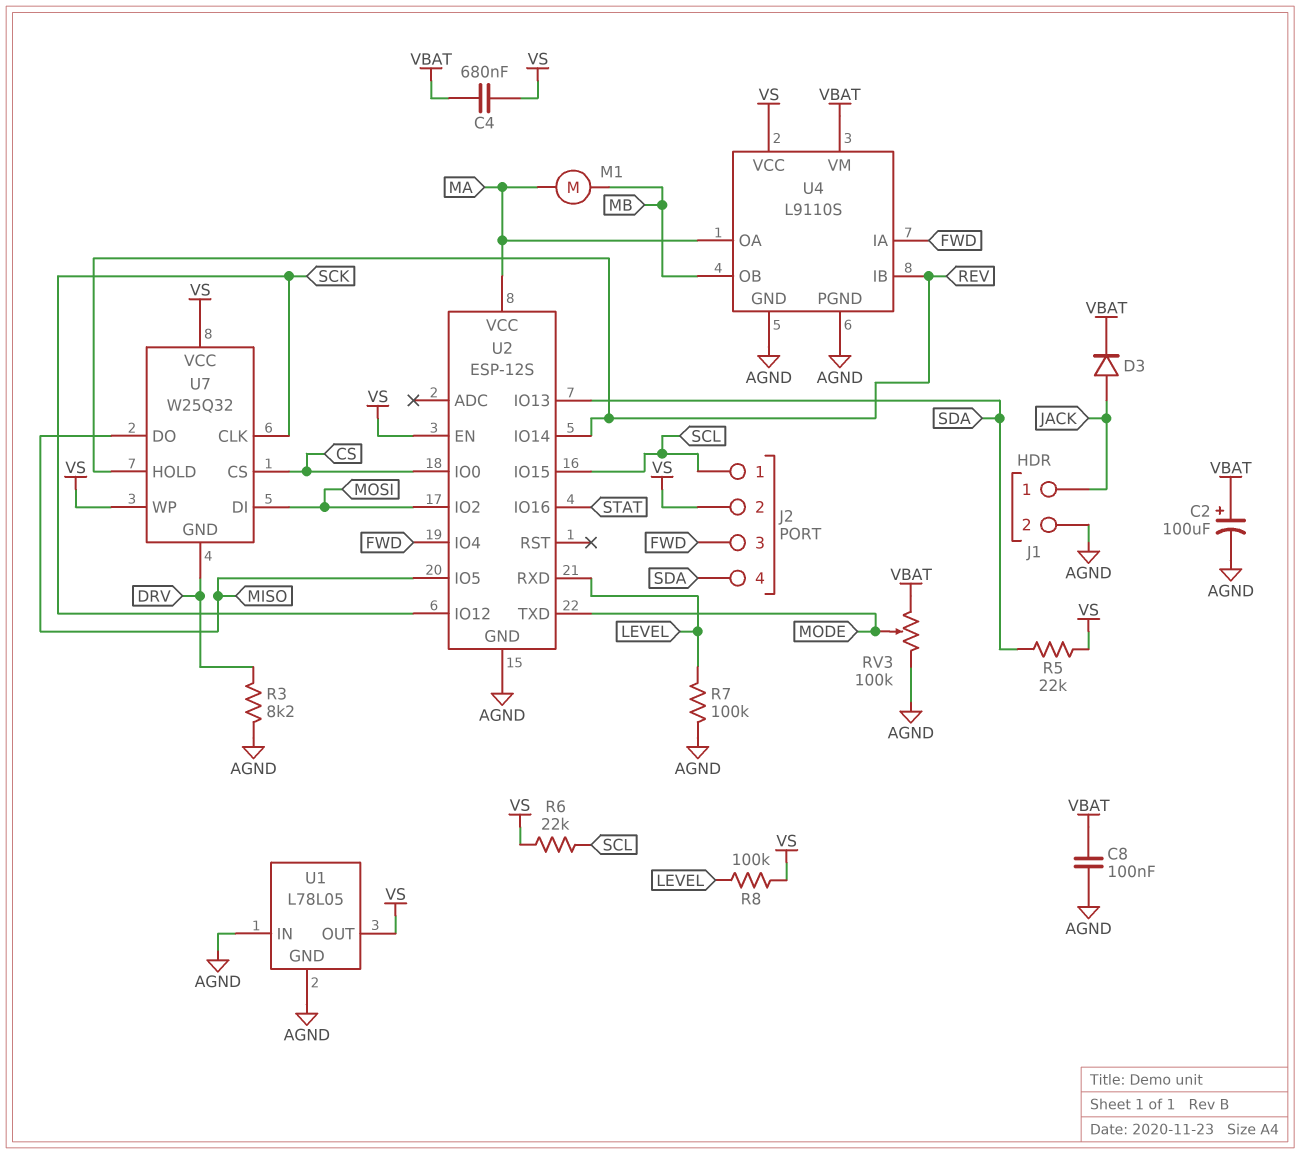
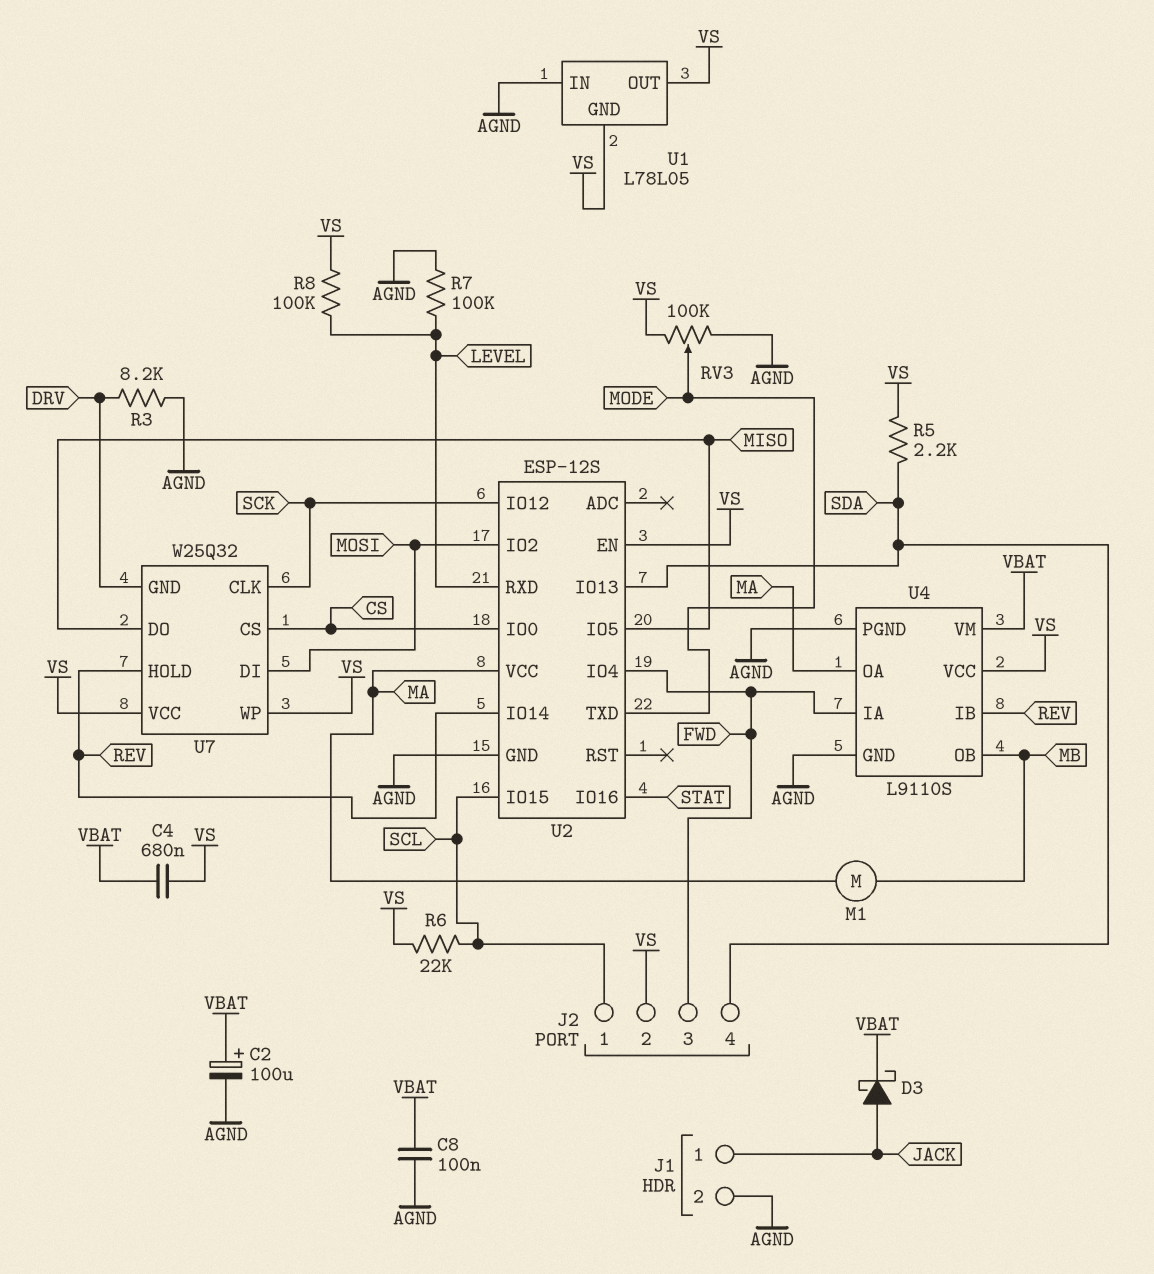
D3: diode (A JACK, K VBAT) -> schottky (A JACK, K VBAT)
R5: 22k (SDA, VS) -> 2.2k (SDA, VS)
RV3: 100k (AGND, VBAT, wiper MODE) -> 100k (AGND, VS, wiper MODE)
U1 pin GND: AGND -> VS

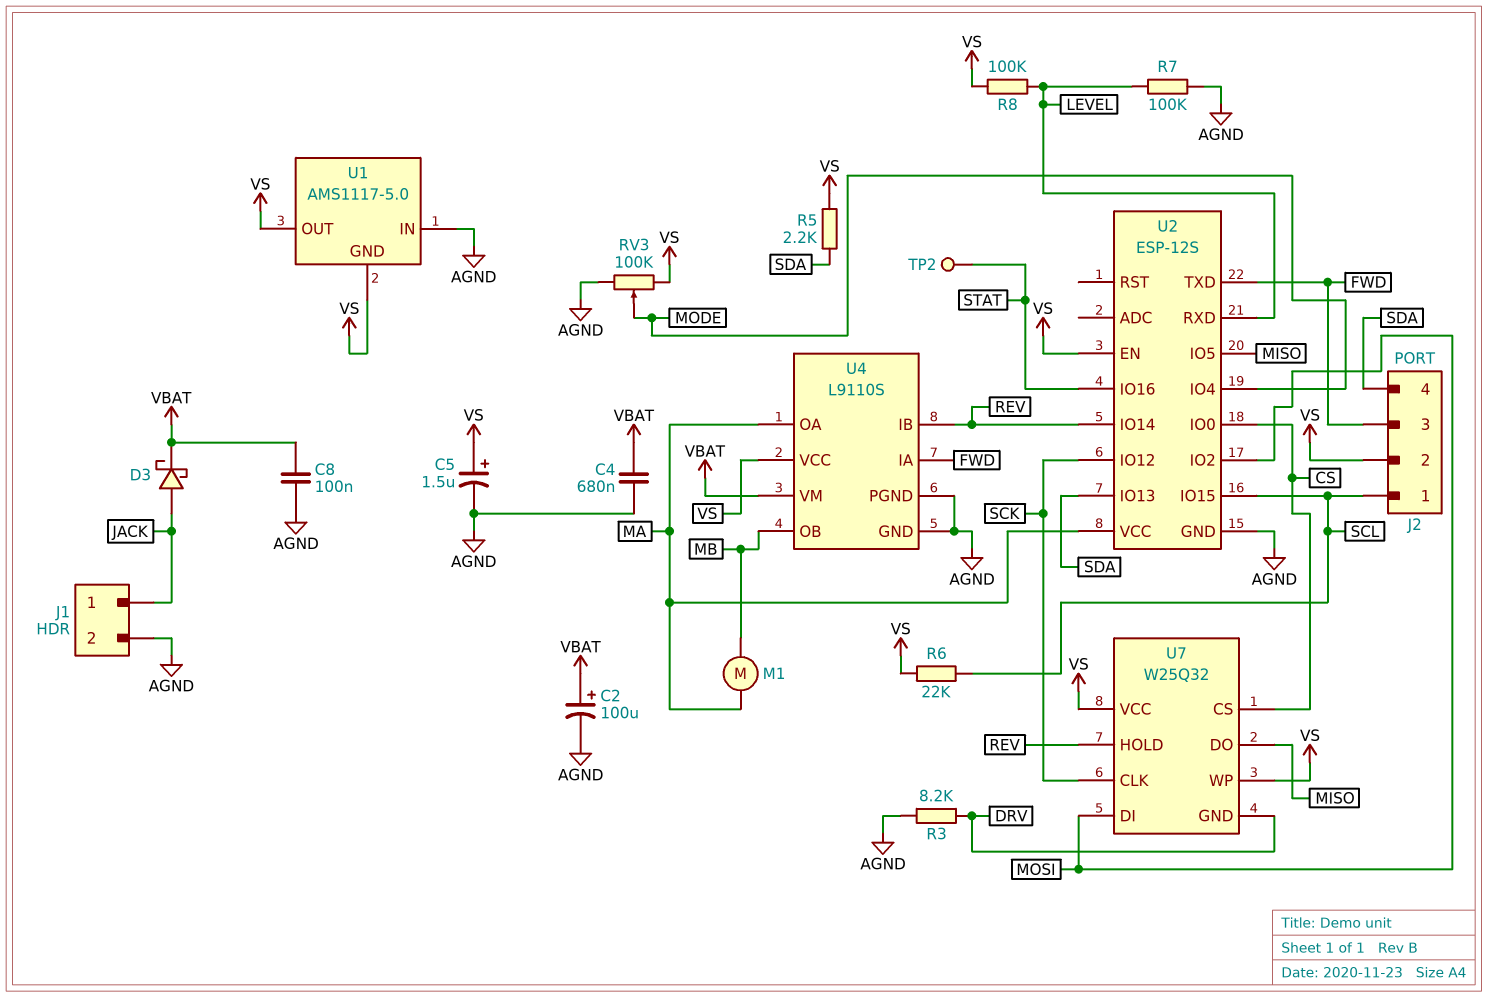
C4: 680nF (VBAT, VS) -> 680nF (AGND, VBAT)
C5: none -> 1.5uF (plus VS, minus AGND)
TP2: none -> test point (STAT)
U1: L78L05 -> AMS1117-5.0
U2 pin IO4: FWD -> MODE
U2 pin TXD: MODE -> FWD

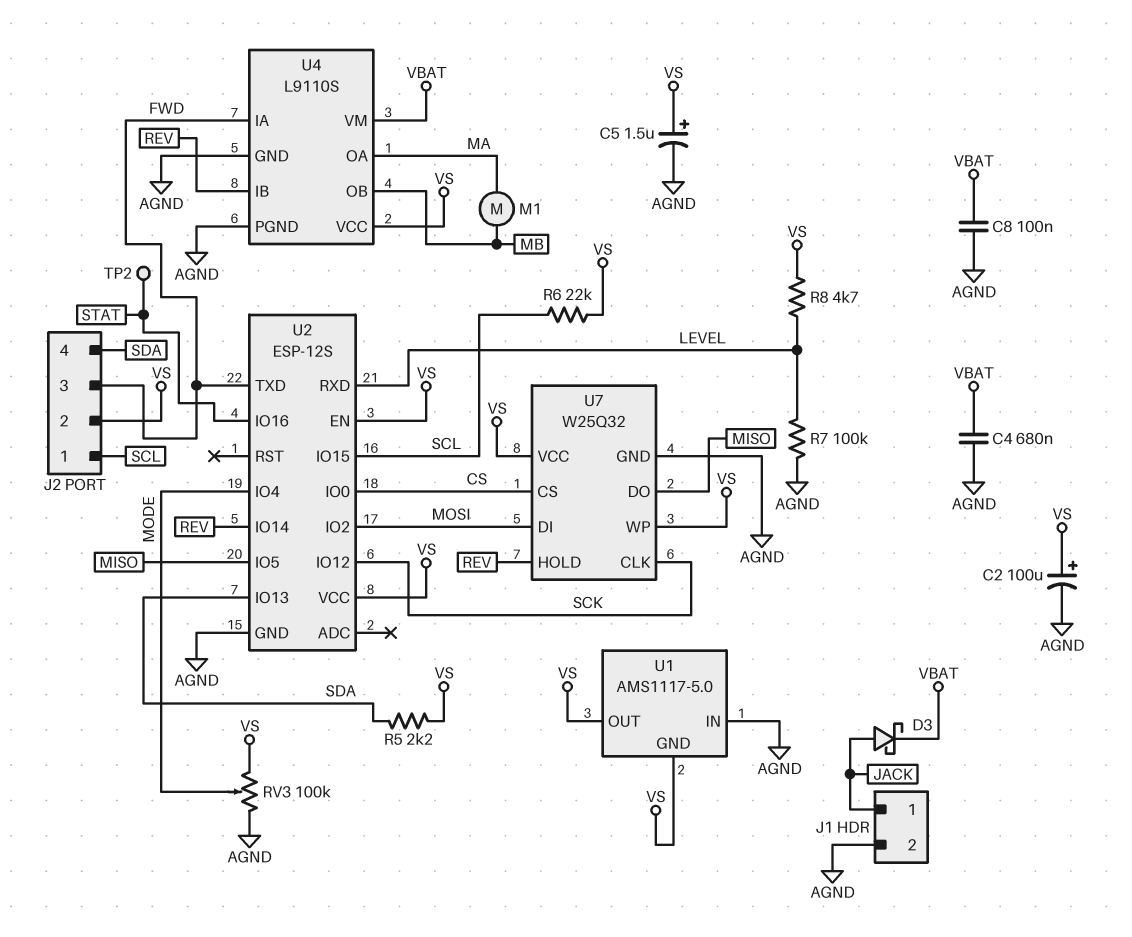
C2: 100uF (plus VBAT, minus AGND) -> 100uF (plus VS, minus AGND)
R3: 8.2k (AGND, DRV) -> none
R8: 100k (LEVEL, VS) -> 4.7k (LEVEL, VS)
U2 pin VCC: MA -> VS
U7 pin GND: DRV -> AGND

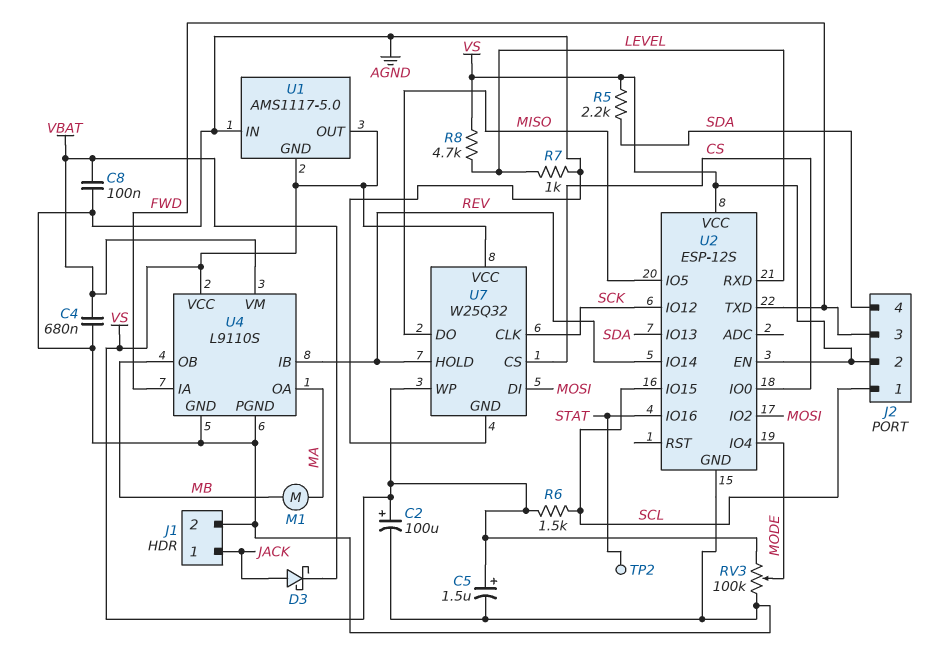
R6: 22k (SCL, VS) -> 1.5k (SCL, VS)
R7: 100k (AGND, LEVEL) -> 1k (AGND, LEVEL)

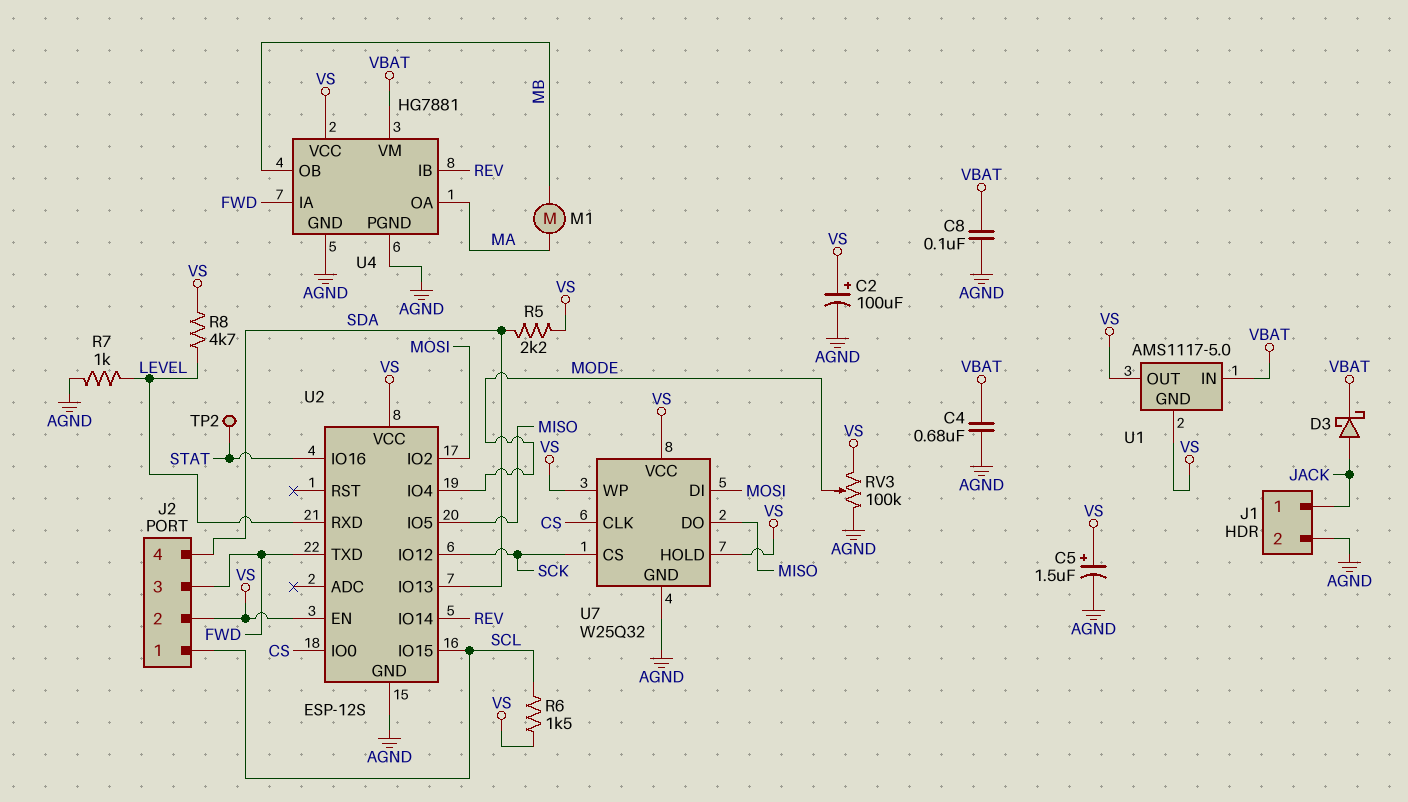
U1 pin IN: AGND -> VBAT
U4: L9110S -> HG7881
U7 pin CLK: SCK -> CS
U7 pin CS: CS -> SCK
U7 pin HOLD: REV -> VS

